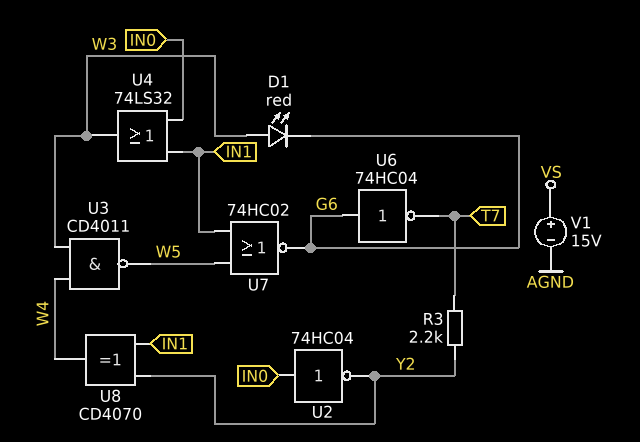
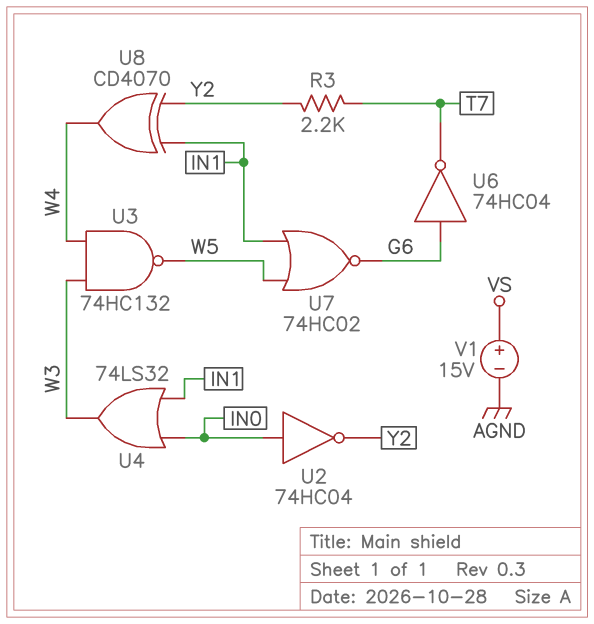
D1: LED red (A W3, K G6) -> none
U3: NAND CD4011 (in W3, in W4, out W5) -> NAND 74HC132 (in W3, in W4, out W5)

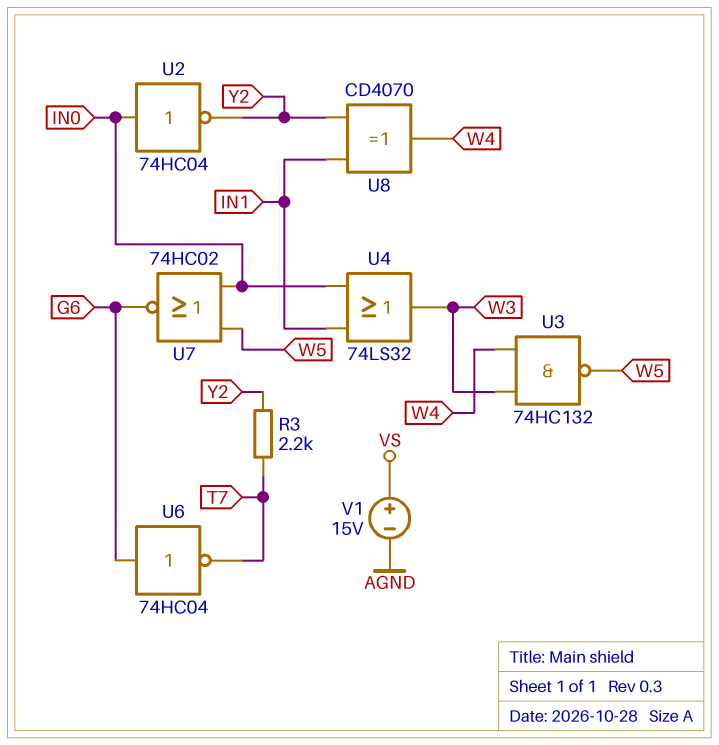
U7: NOR 74HC02 (in IN1, in W5, out G6) -> NOR 74HC02 (in IN0, in W5, out G6)

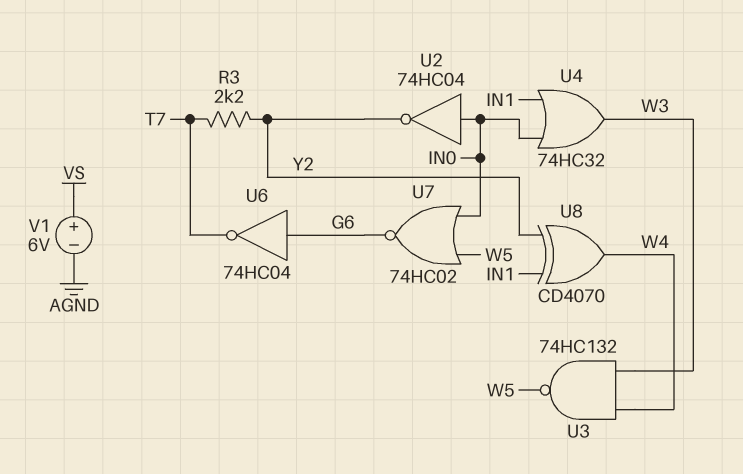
U4: OR 74LS32 (in IN0, in IN1, out W3) -> OR 74HC32 (in IN0, in IN1, out W3)
V1: 15V (plus VS, minus AGND) -> 6V (plus VS, minus AGND)

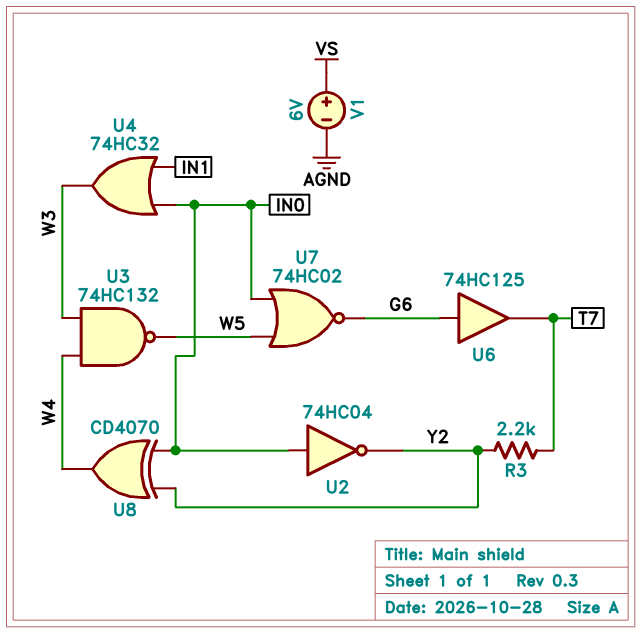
U6: NOT 74HC04 (in G6, out T7) -> buffer 74HC125 (in G6, out T7)
U8: XOR CD4070 (in IN1, in Y2, out W4) -> XOR CD4070 (in IN0, in Y2, out W4)

